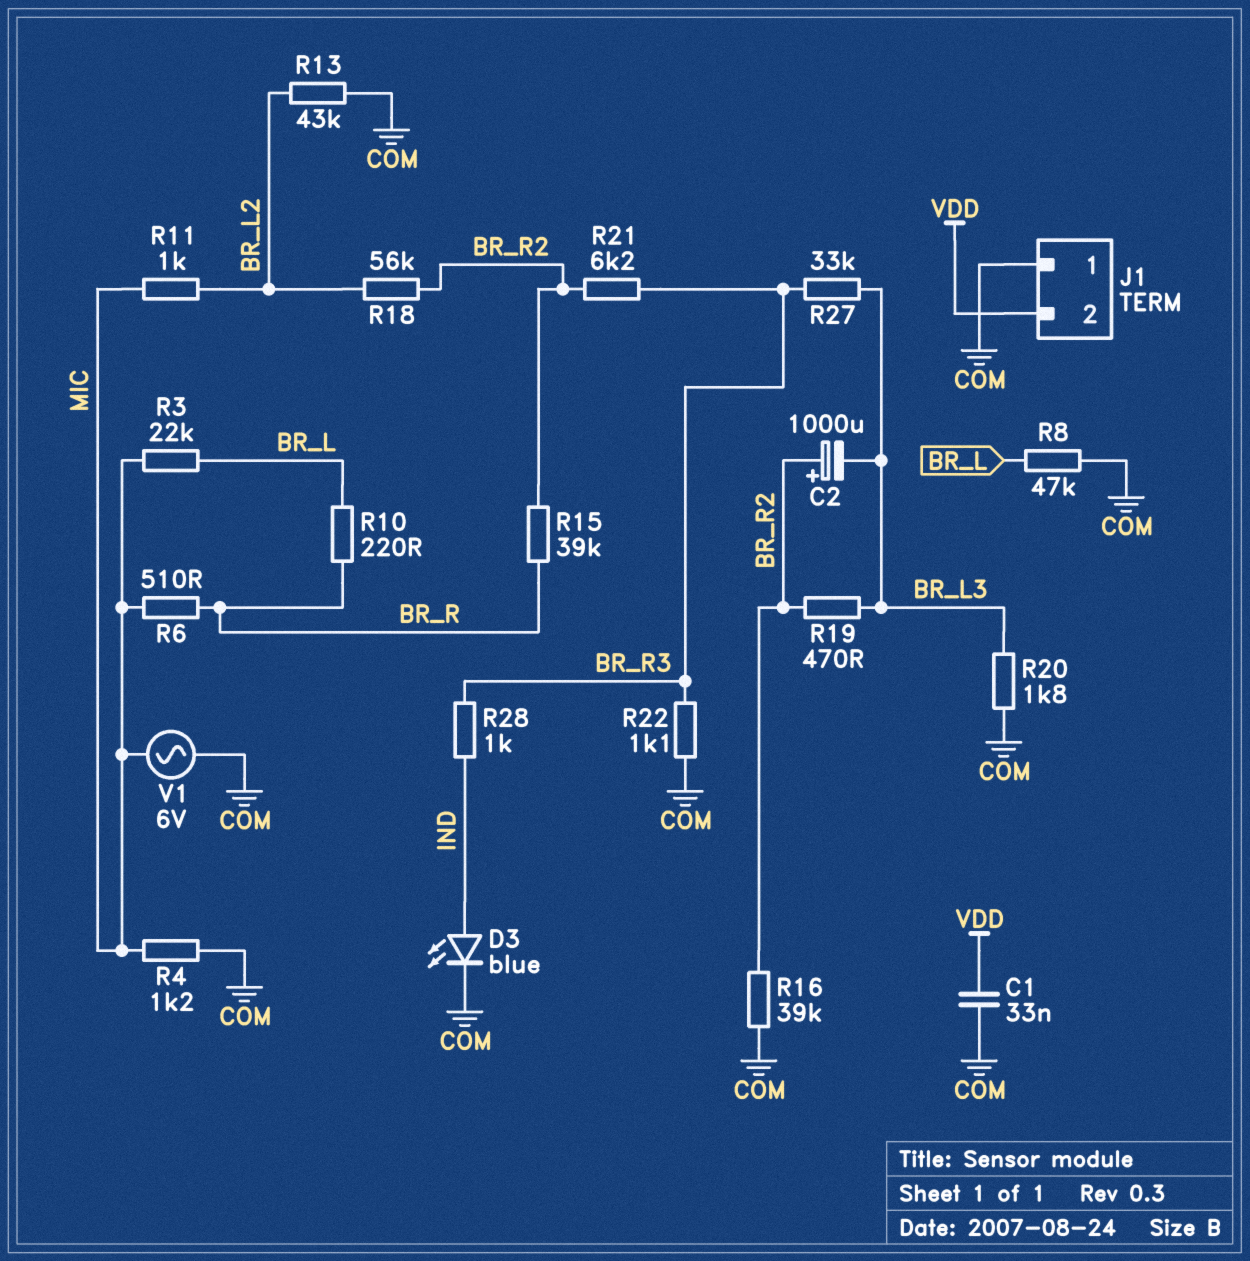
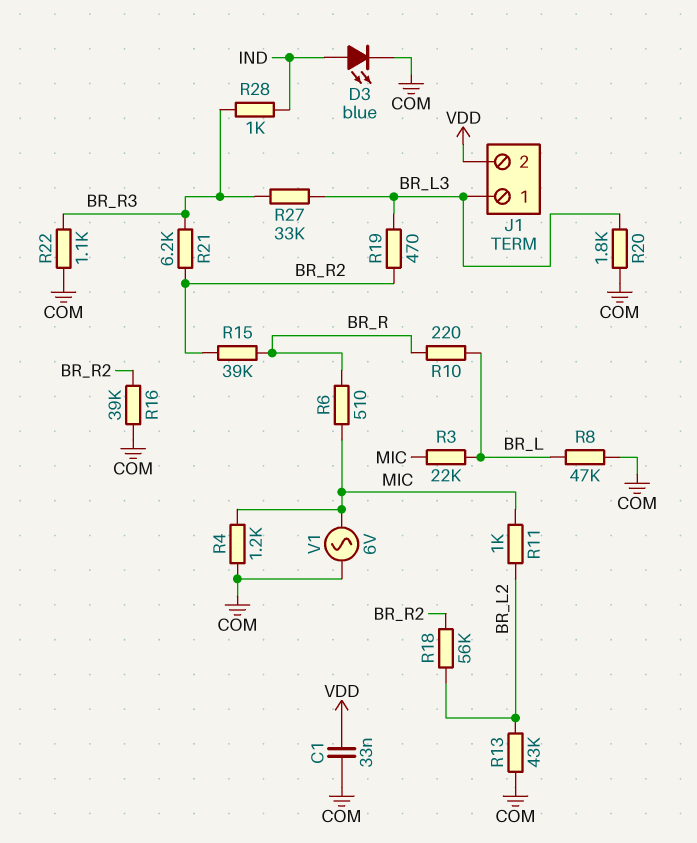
C2: 1000uF (plus BR_R2, minus BR_L3) -> none
J1 pin 1: COM -> BR_L3

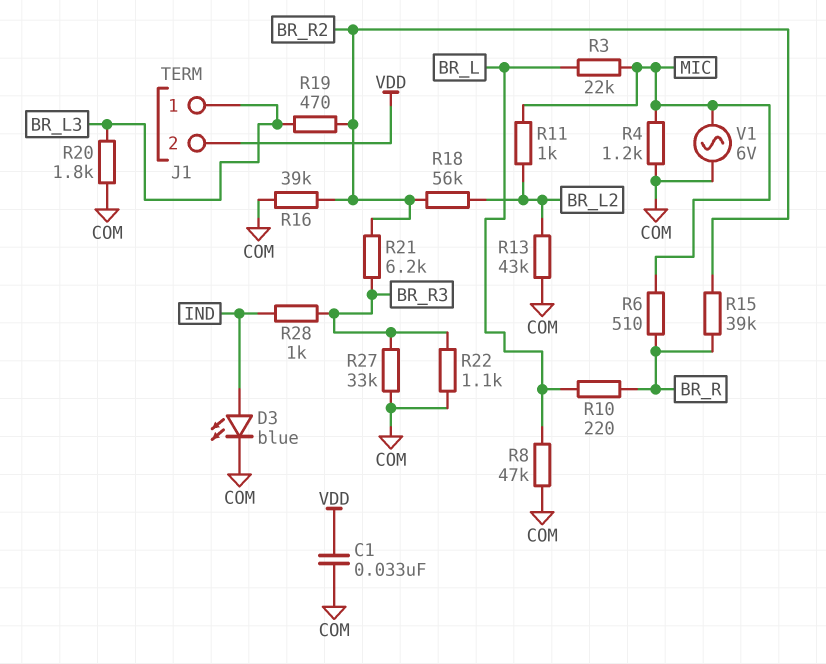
R27: 33k (BR_L3, BR_R3) -> 33k (BR_R3, COM)

